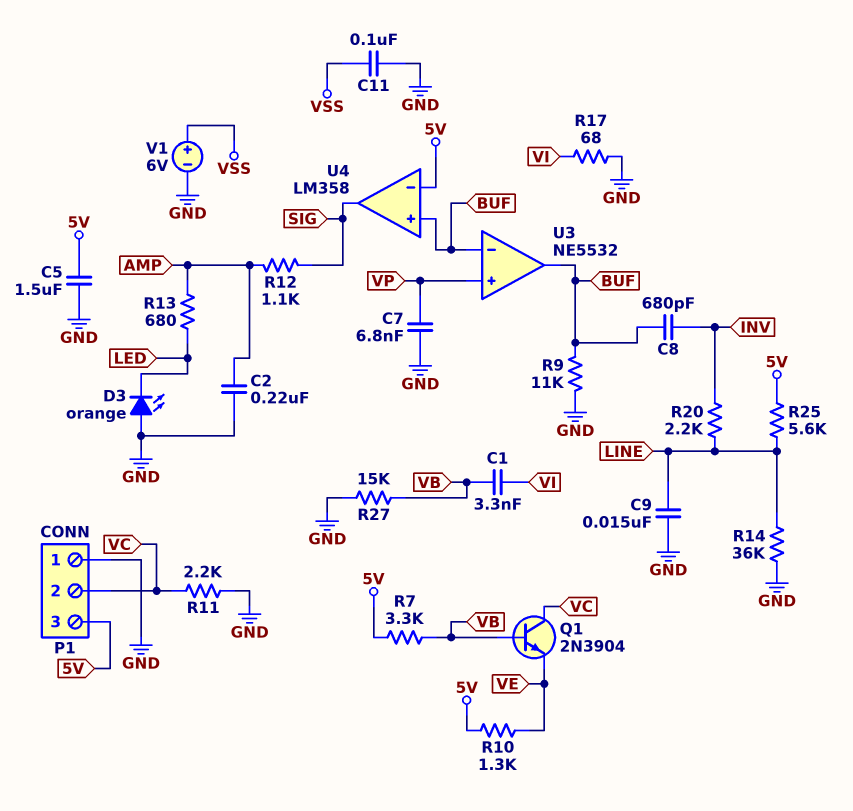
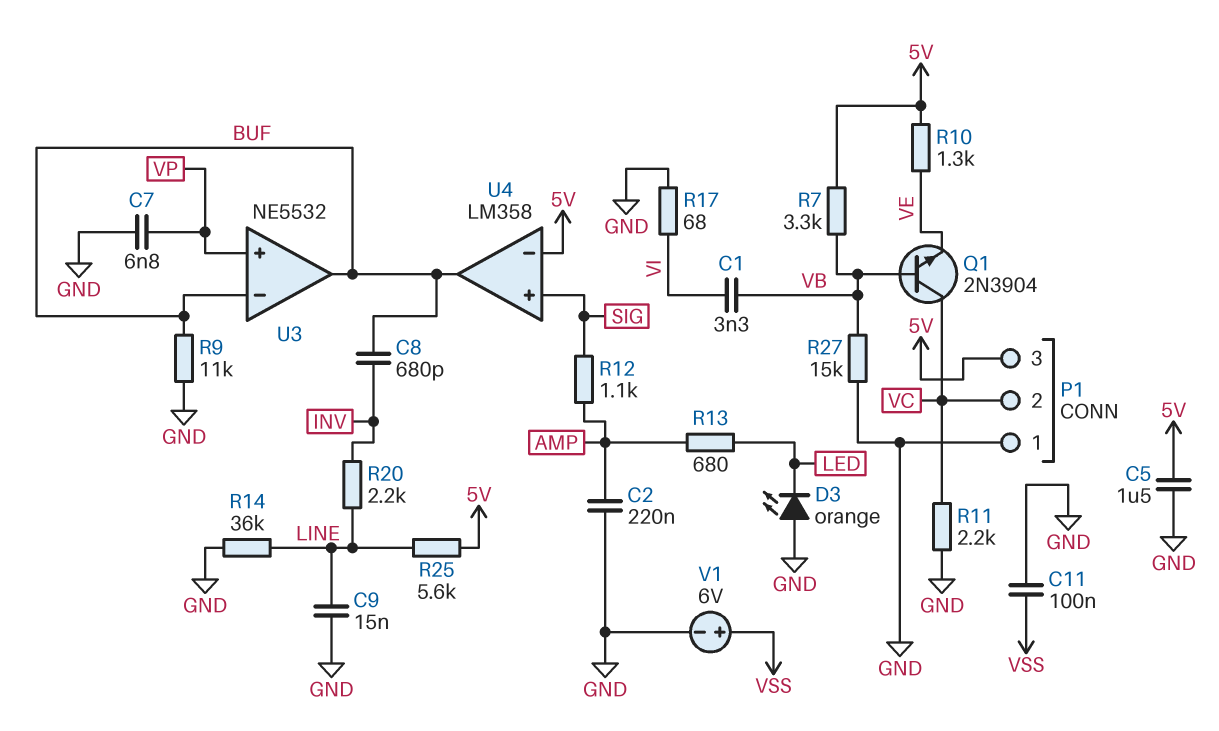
U4 pin in+: BUF -> SIG
U4 pin out: SIG -> BUF

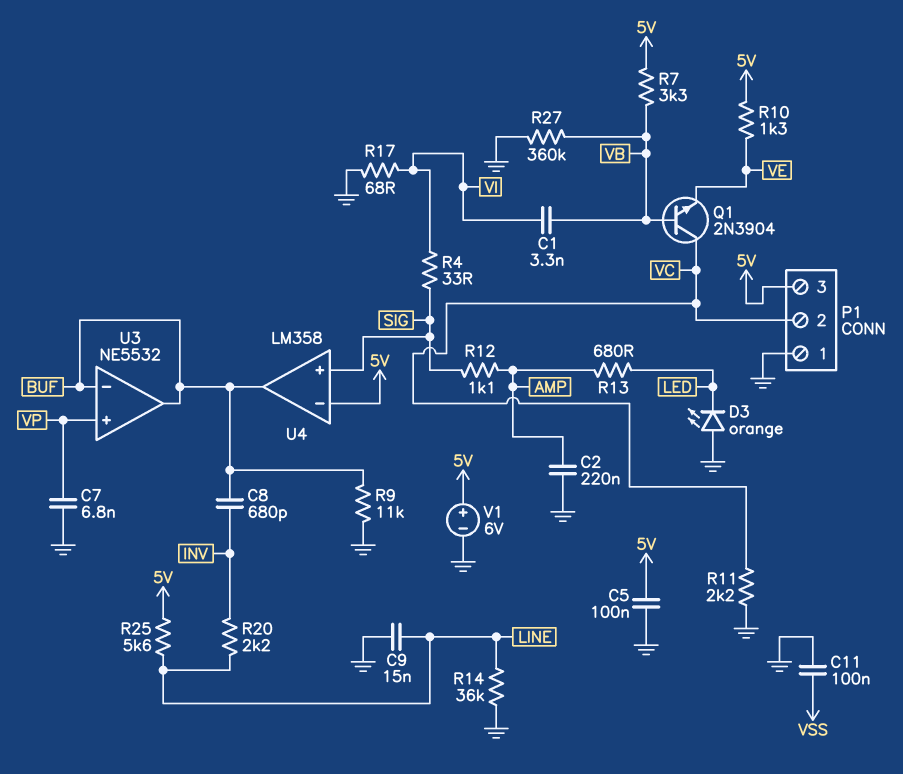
C5: 1.5uF (5V, GND) -> 100nF (5V, GND)
R4: none -> 33 (SIG, VI)
R27: 15k (GND, VB) -> 360k (GND, VB)
V1: 6V (plus VSS, minus GND) -> 6V (plus 5V, minus GND)

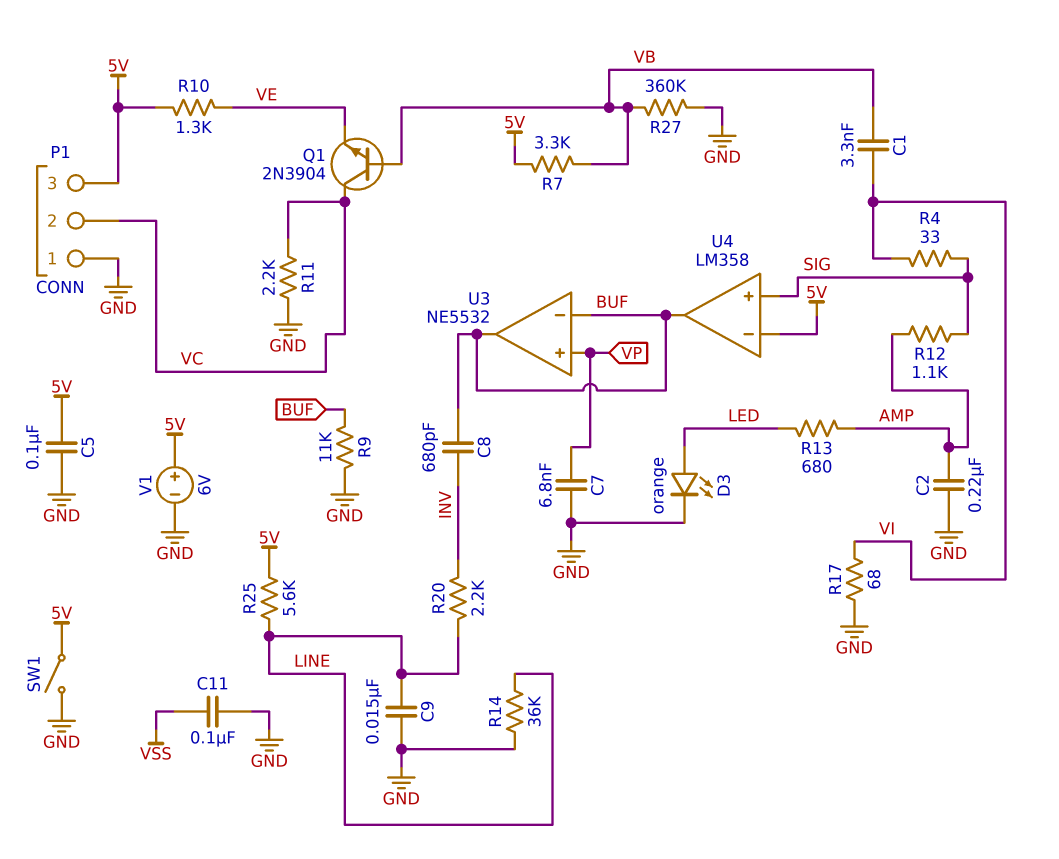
D3: LED orange (A GND, K LED) -> LED orange (A LED, K GND)
SW1: none -> switch (5V, GND)

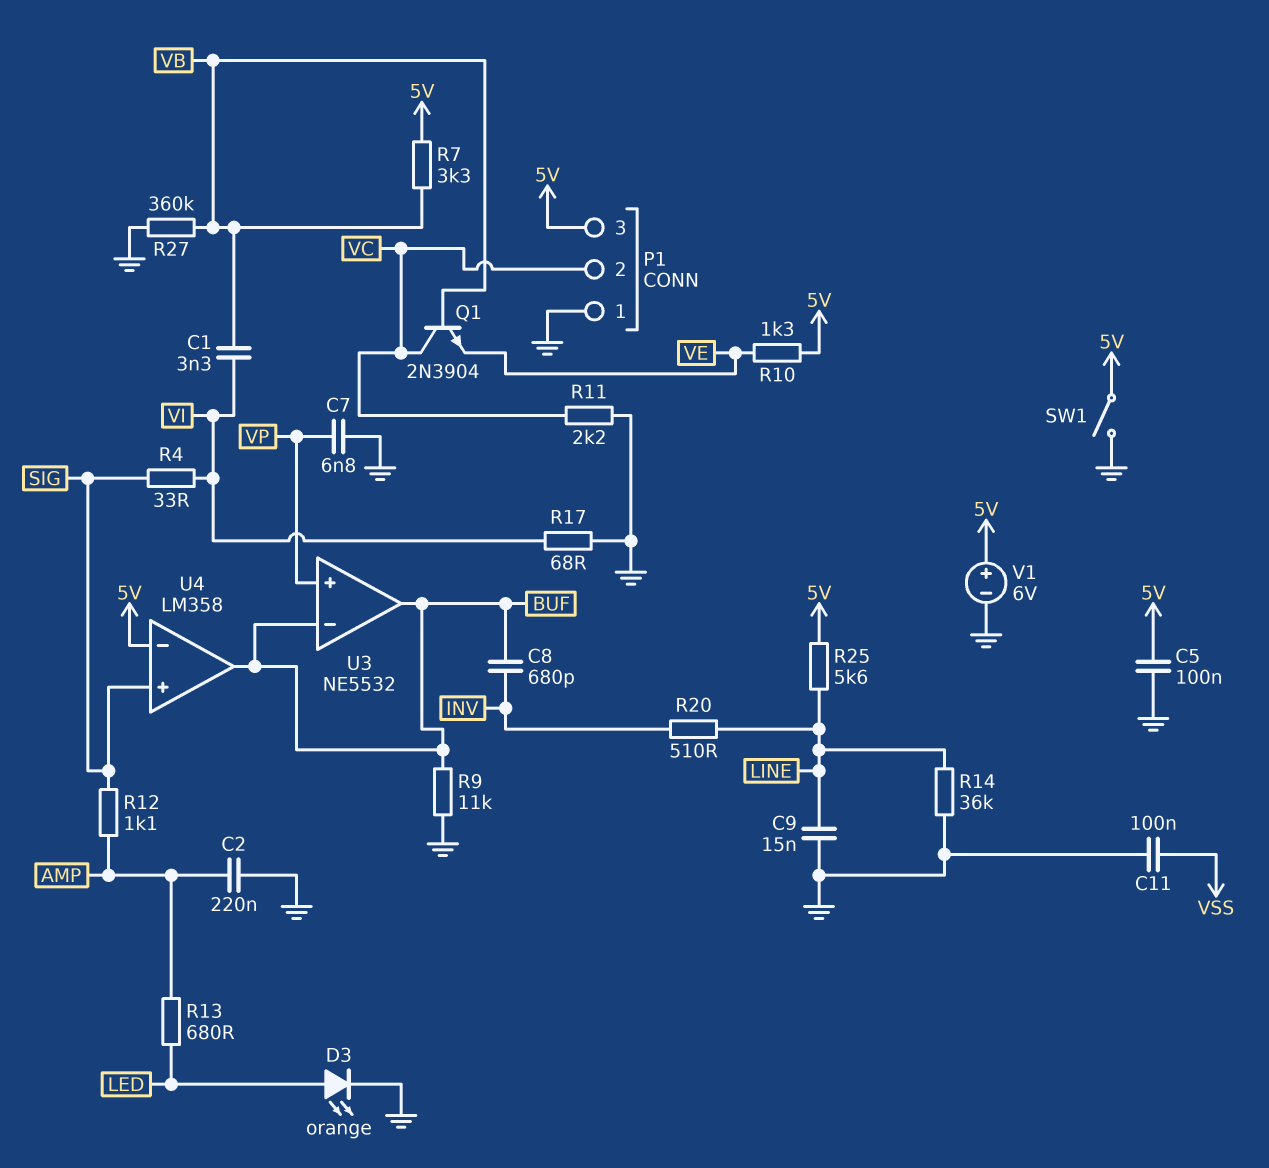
R20: 2.2k (INV, LINE) -> 510 (INV, LINE)

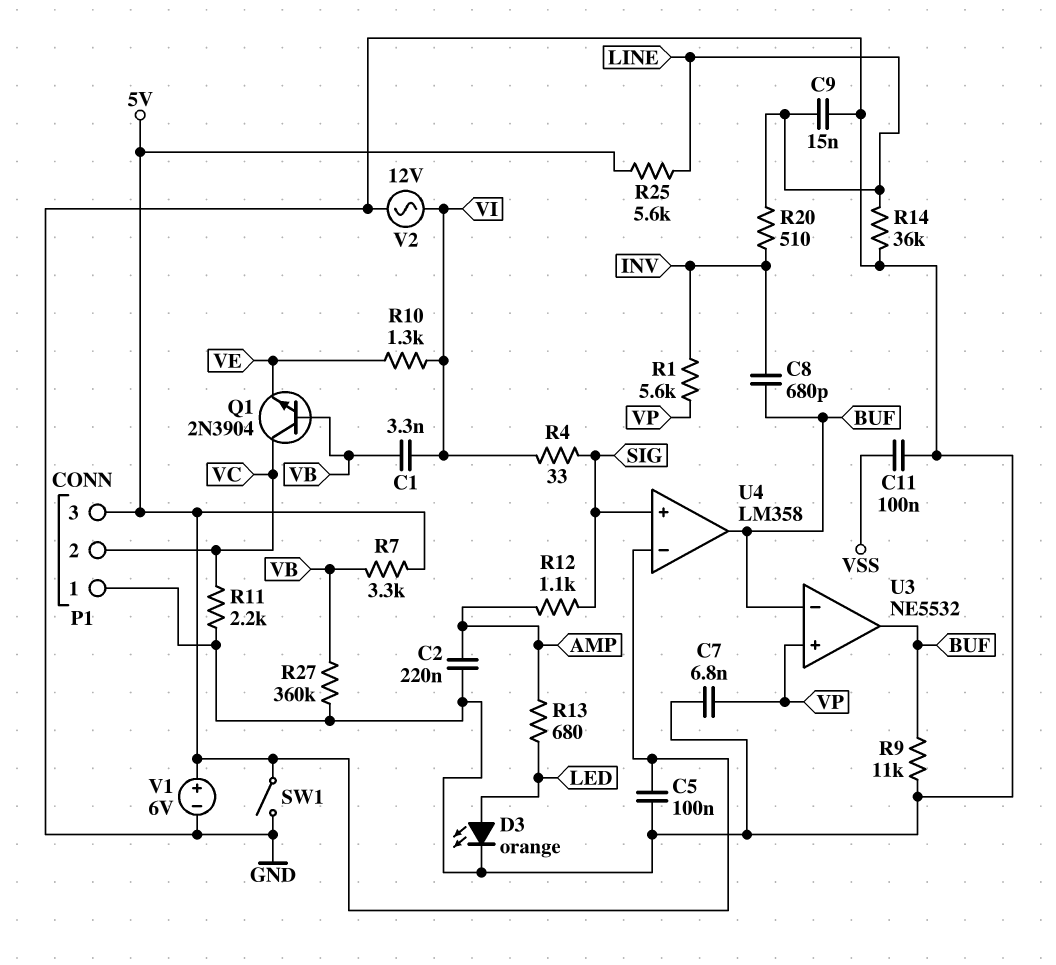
R1: none -> 5.6k (INV, VP)
R10: 1.3k (5V, VE) -> 1.3k (VE, VI)
R17: 68 (GND, VI) -> none
V2: none -> AC 12V (GND, VI)

